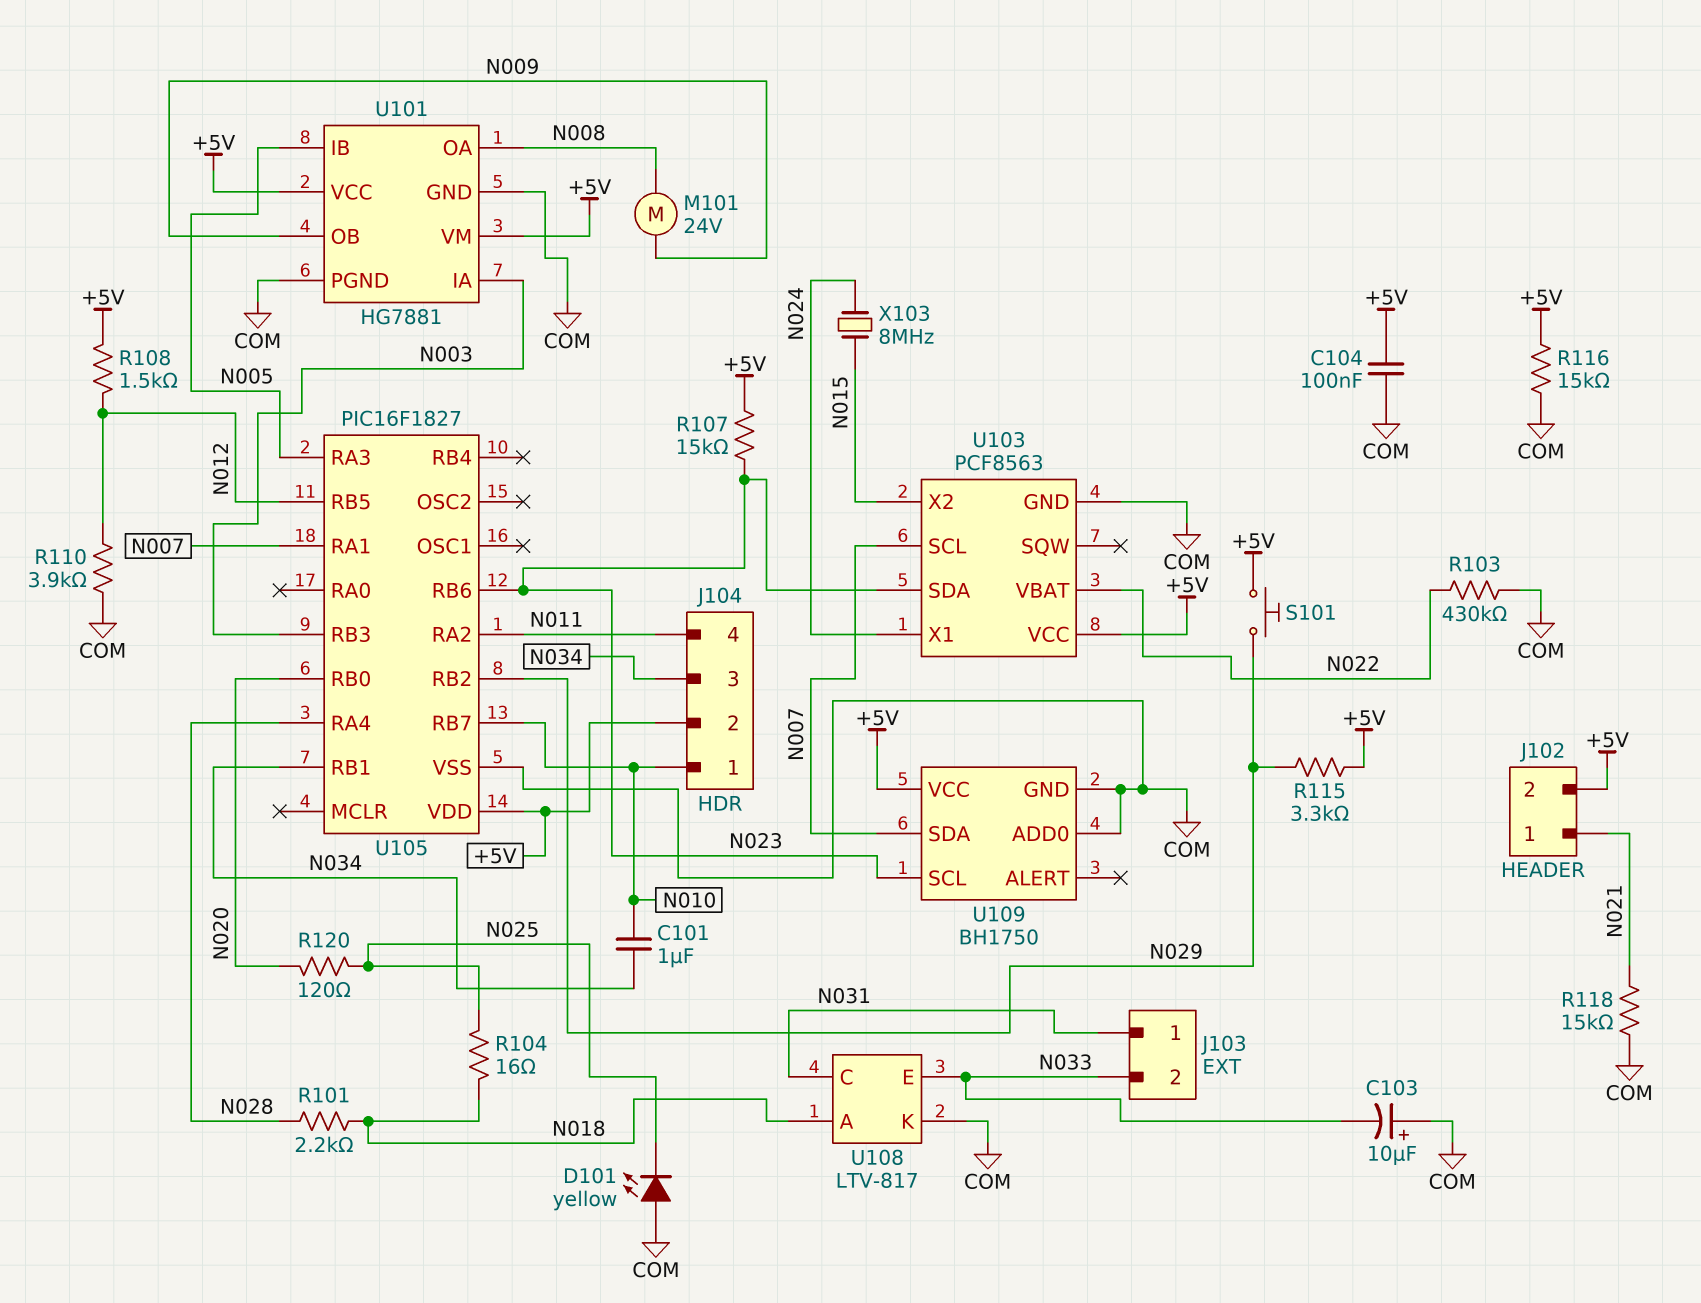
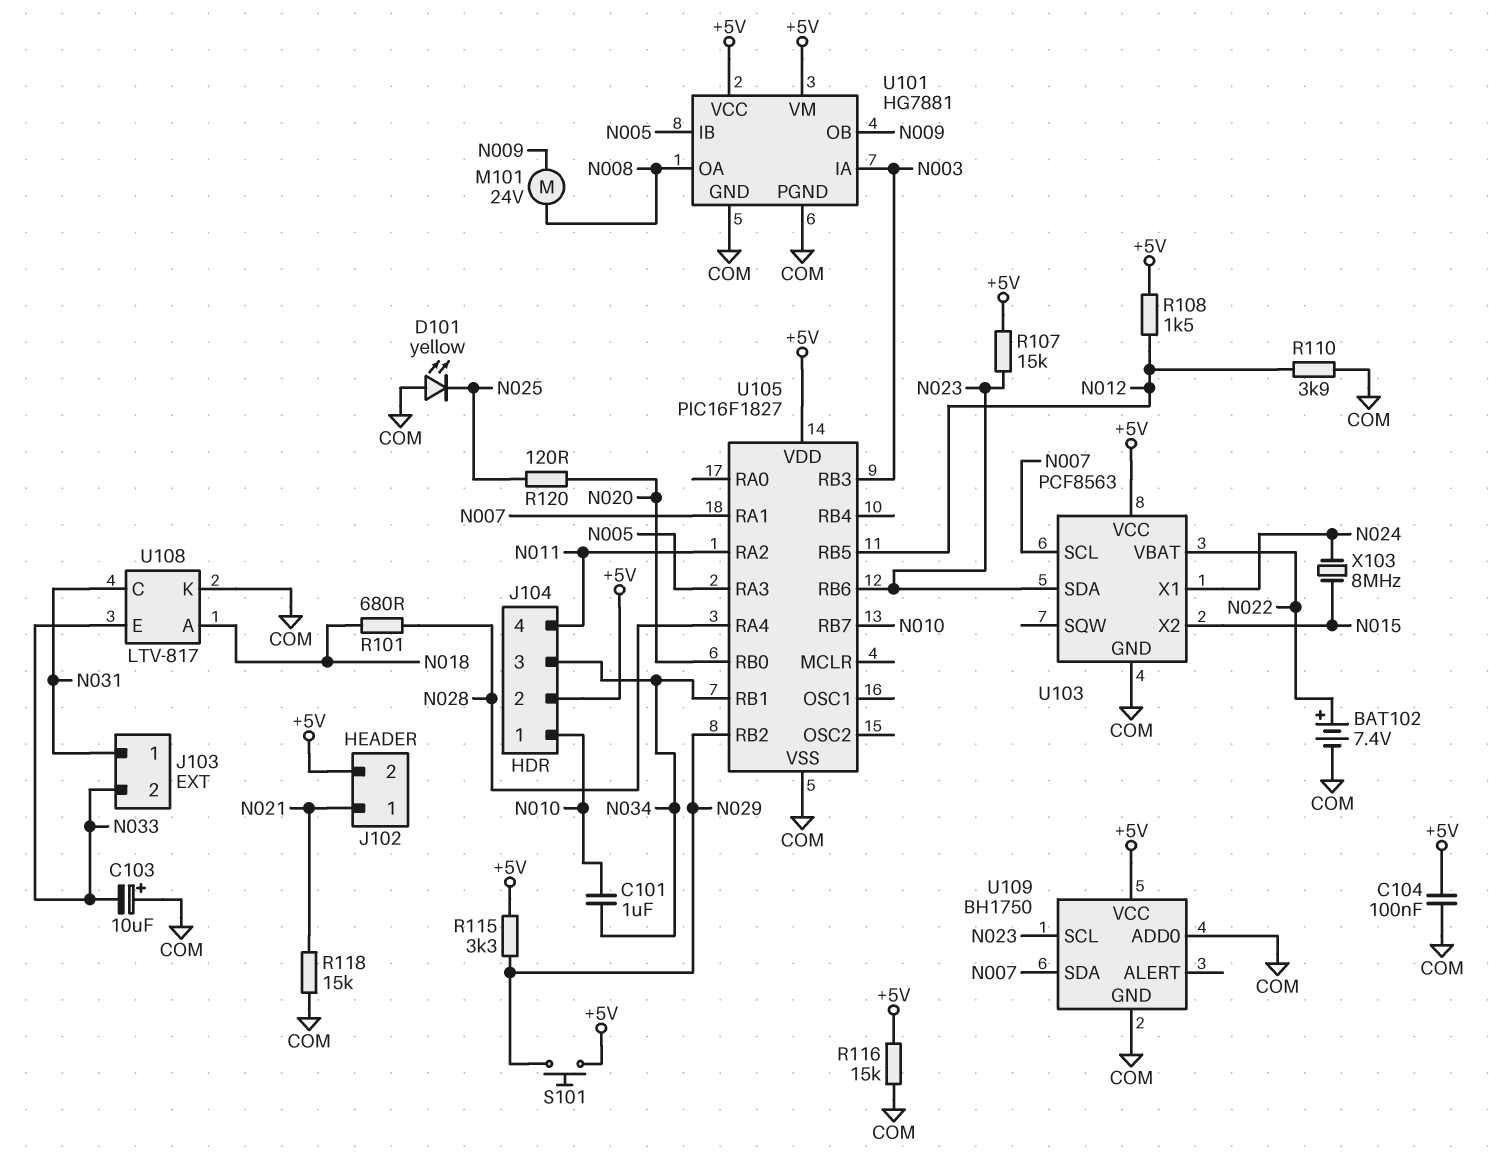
BAT102: none -> 7.4V (plus N022, minus COM)
R101: 2.2k (N018, N028) -> 680 (N018, N028)
R103: 430k (COM, N022) -> none
R104: 16 (N018, N025) -> none

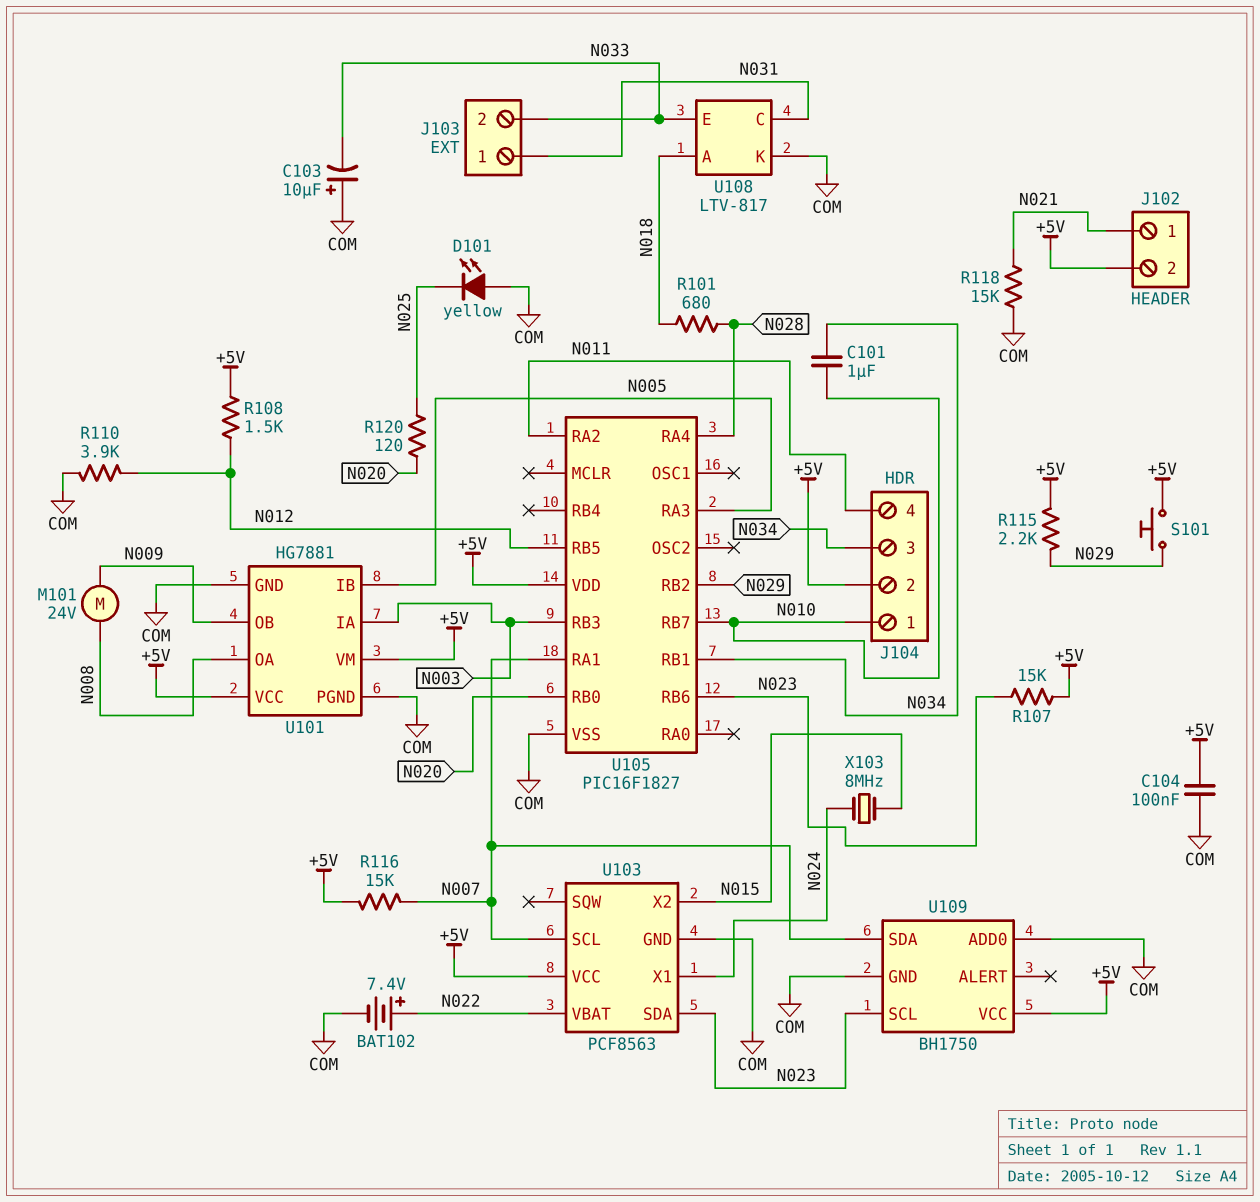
R115: 3.3k (+5V, N029) -> 2.2k (+5V, N029)
R116: 15k (+5V, COM) -> 15k (+5V, N007)

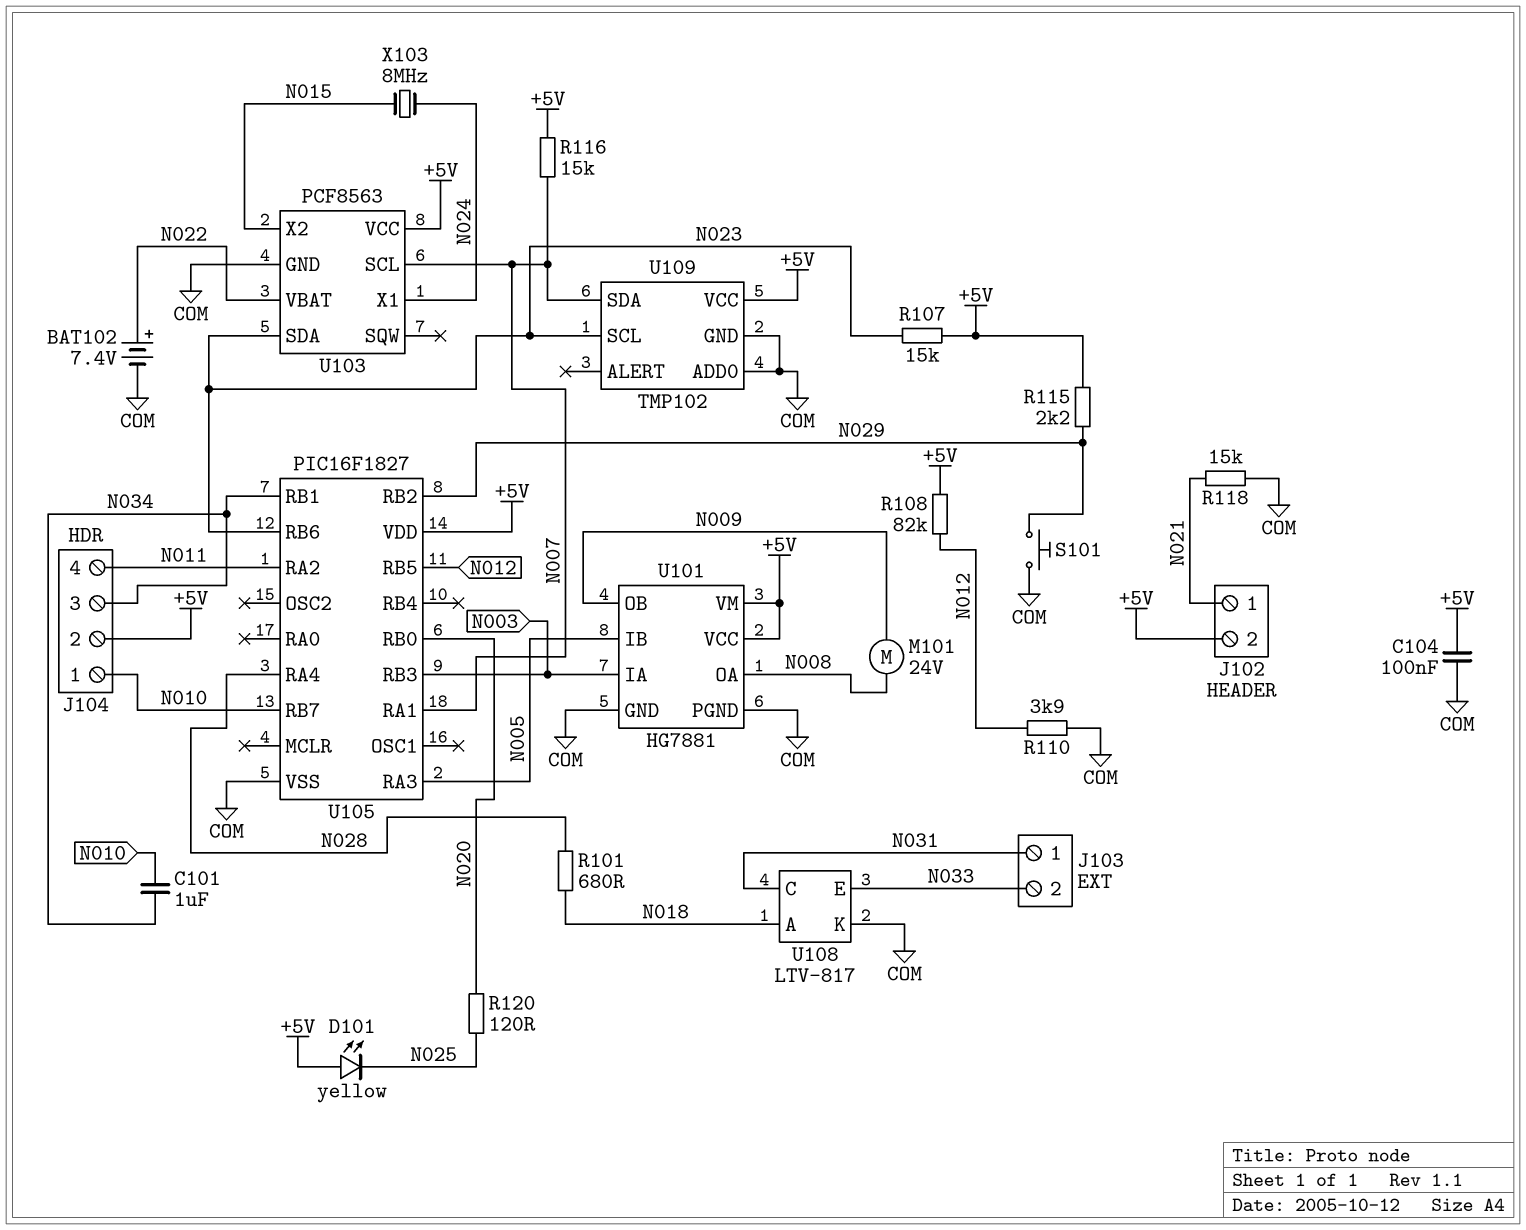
C103: 10uF (plus COM, minus N033) -> none
D101: LED yellow (A COM, K N025) -> LED yellow (A +5V, K N025)
R108: 1.5k (+5V, N012) -> 82k (+5V, N012)
S101: button (+5V, N029) -> button (COM, N029)
U109: BH1750 -> TMP102

